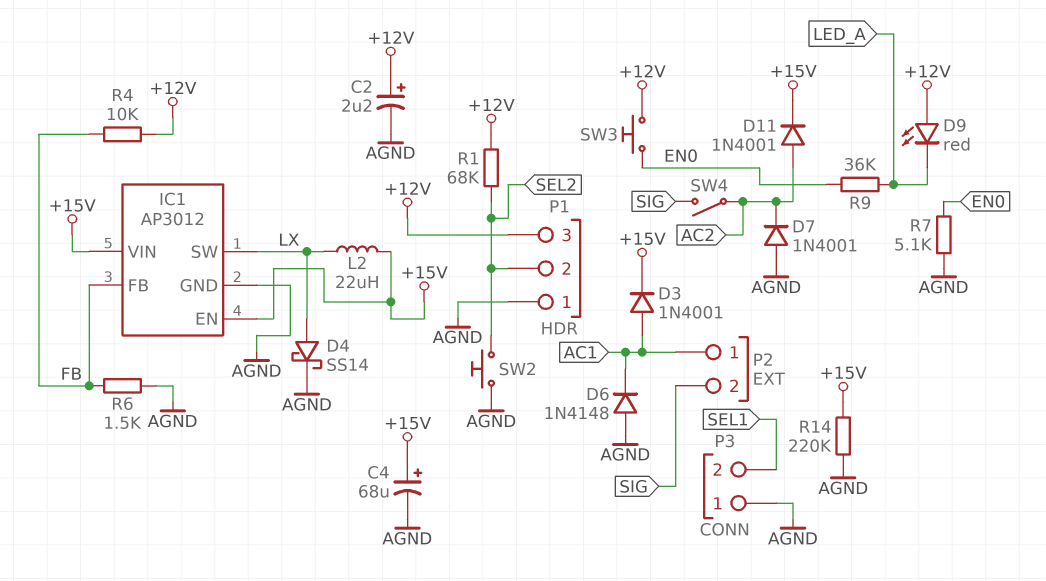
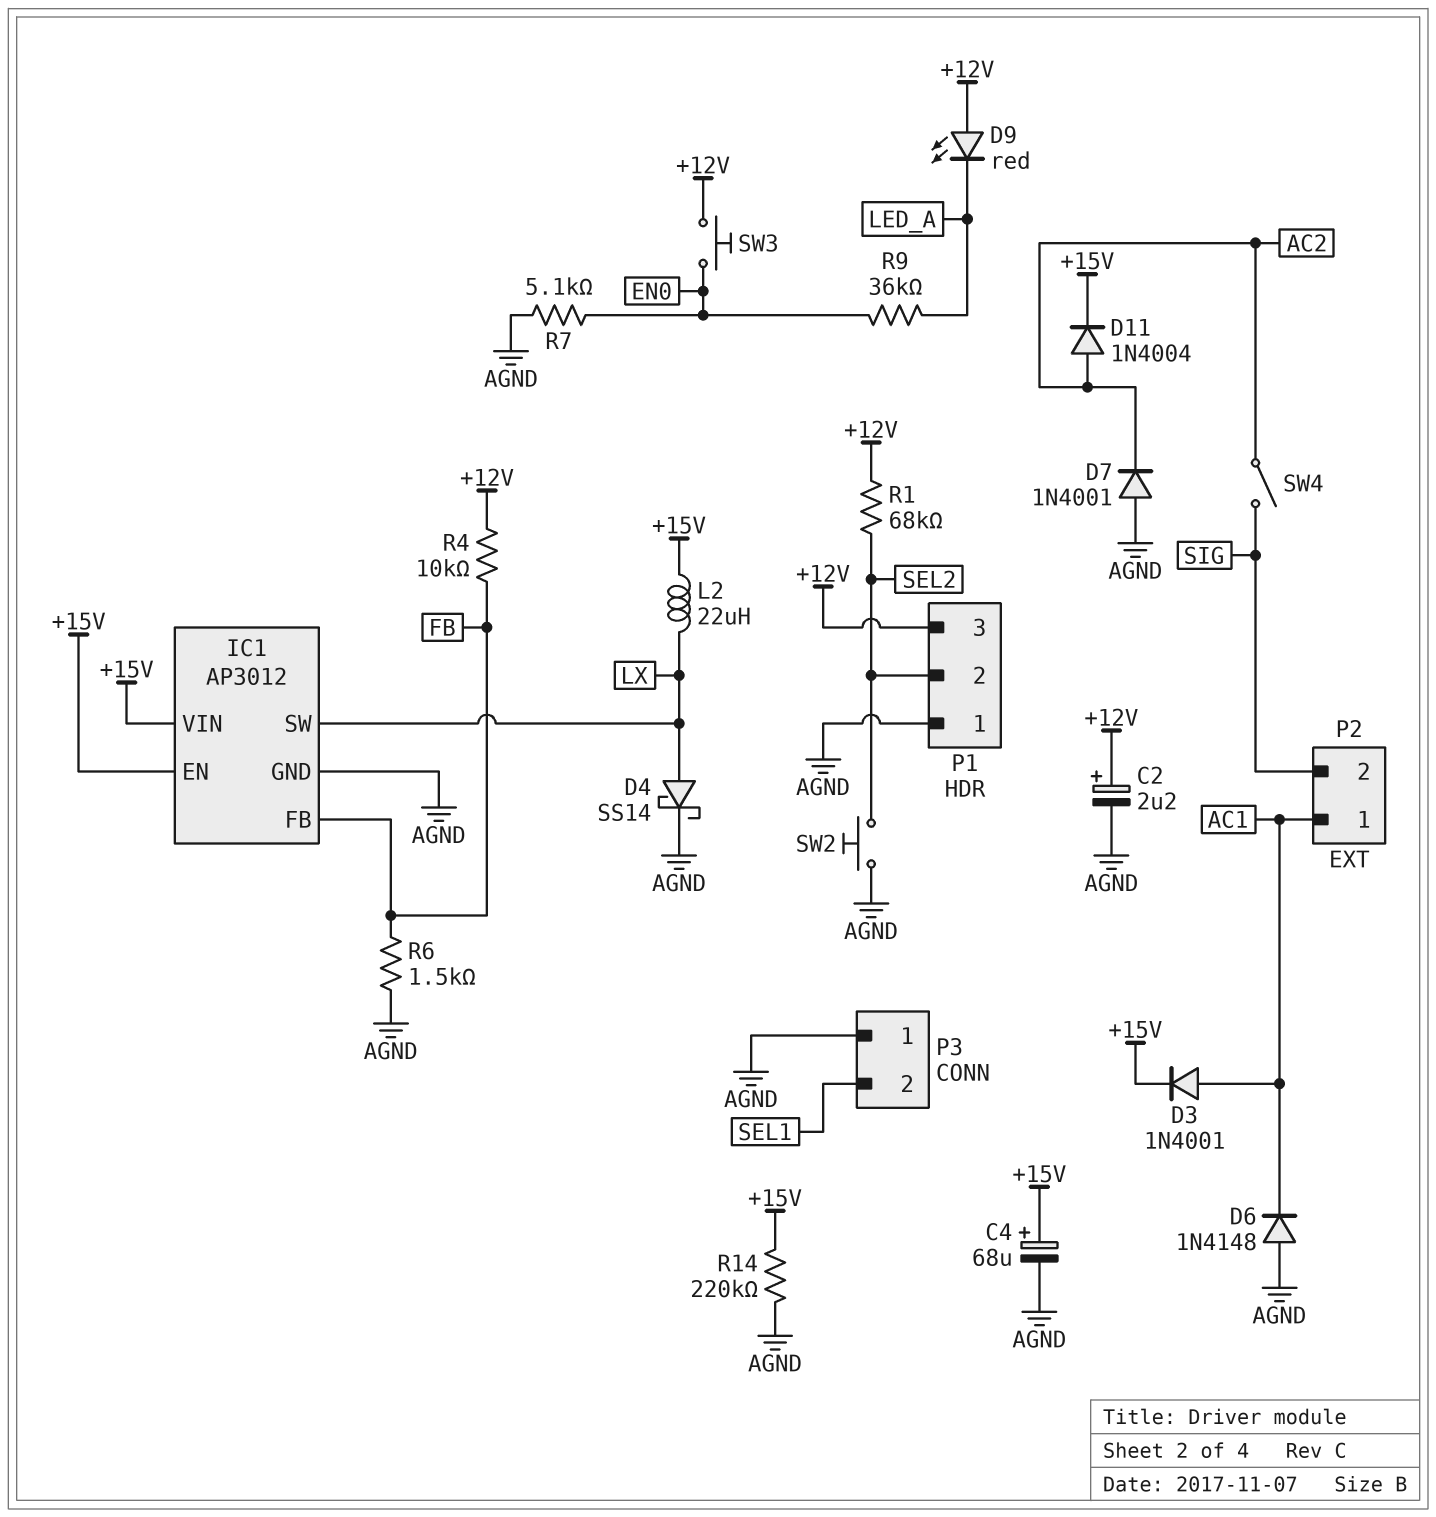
D11: diode 1N4001 (A AC2, K +15V) -> diode 1N4004 (A AC2, K +15V)

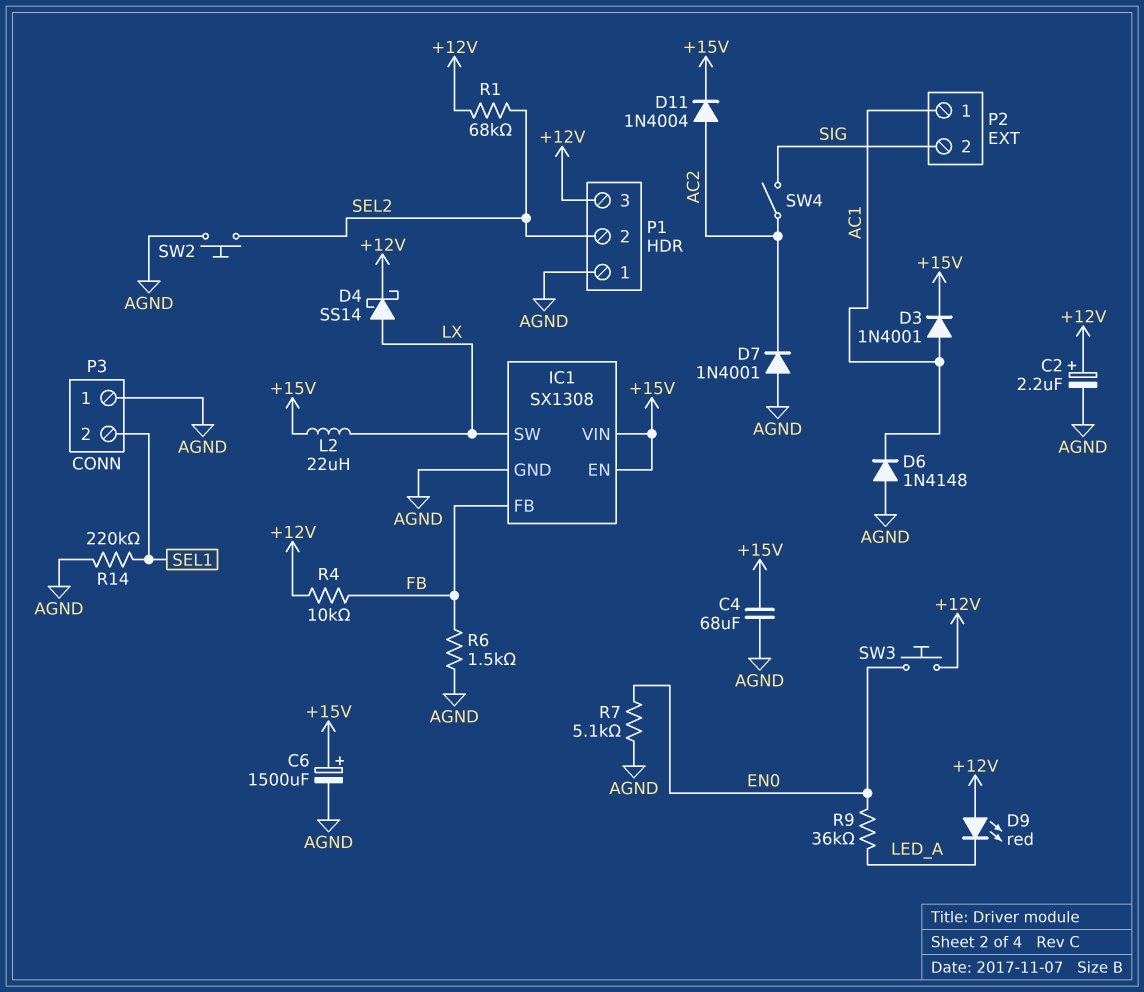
C4: 68uF (plus +15V, minus AGND) -> 68uF (+15V, AGND)
C6: none -> 1500uF (plus +15V, minus AGND)
D4: schottky SS14 (A LX, K AGND) -> schottky SS14 (A LX, K +12V)
IC1: AP3012 -> SX1308
R14: 220k (+15V, AGND) -> 220k (AGND, SEL1)

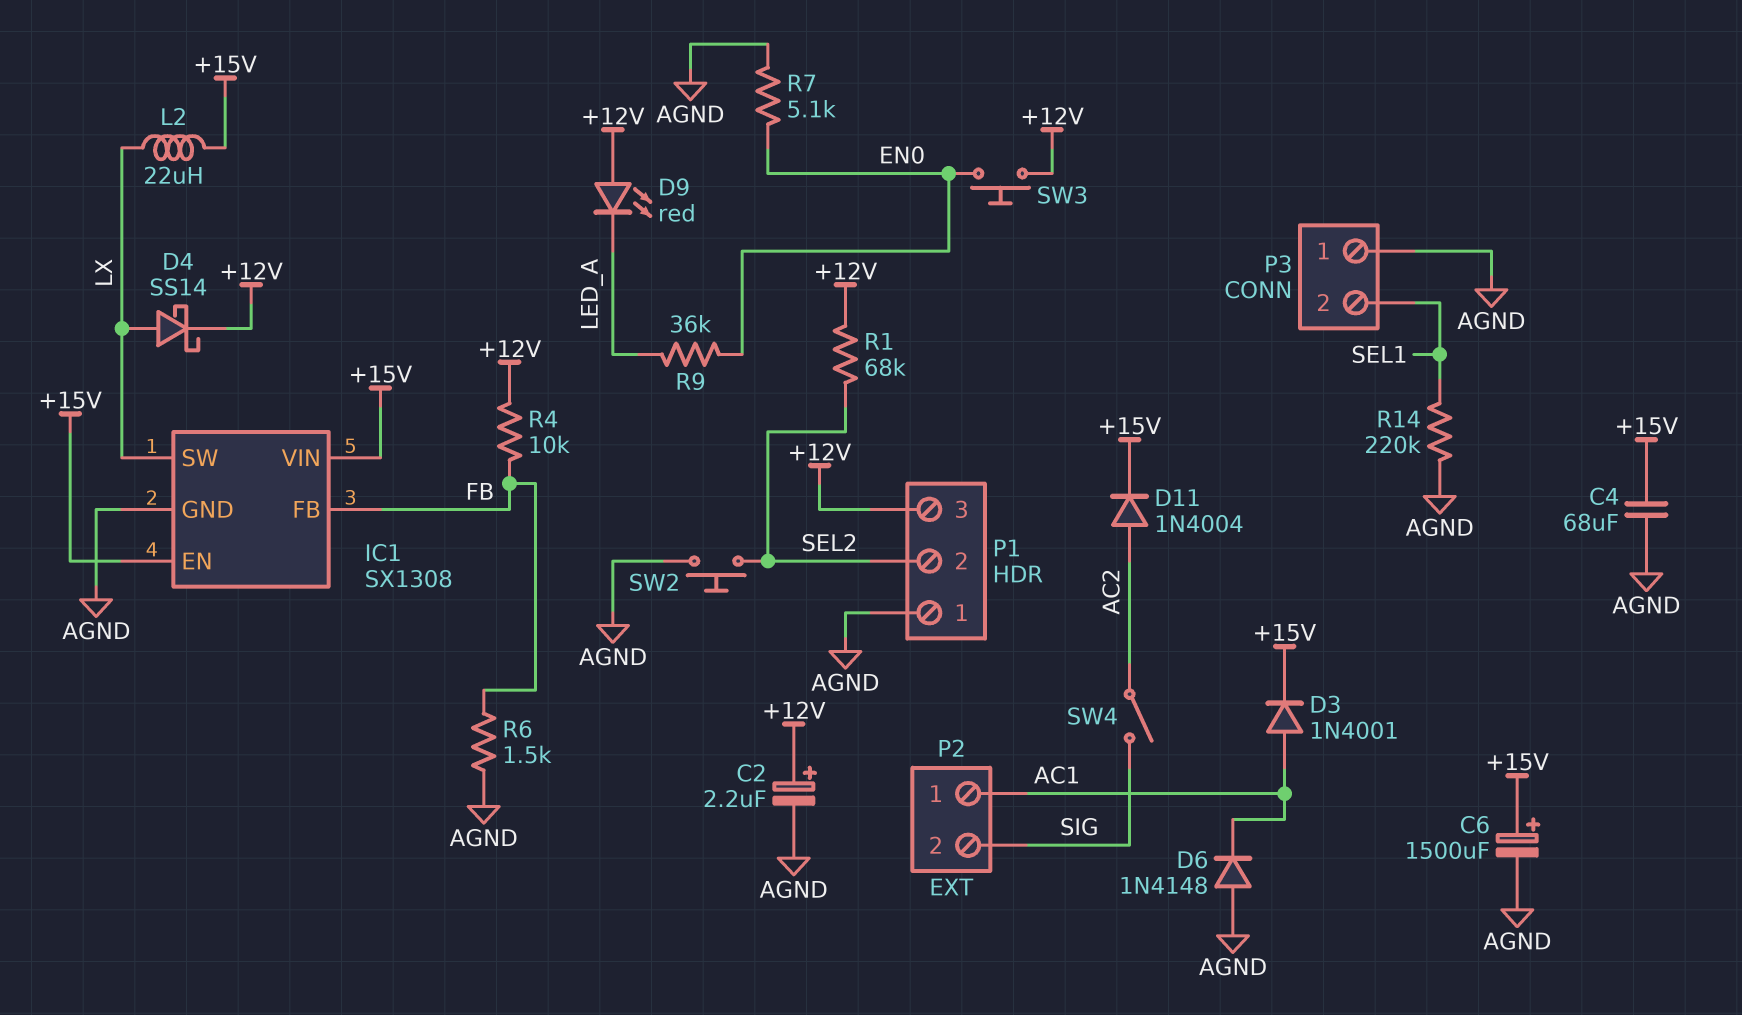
D7: diode 1N4001 (A AGND, K AC2) -> none

